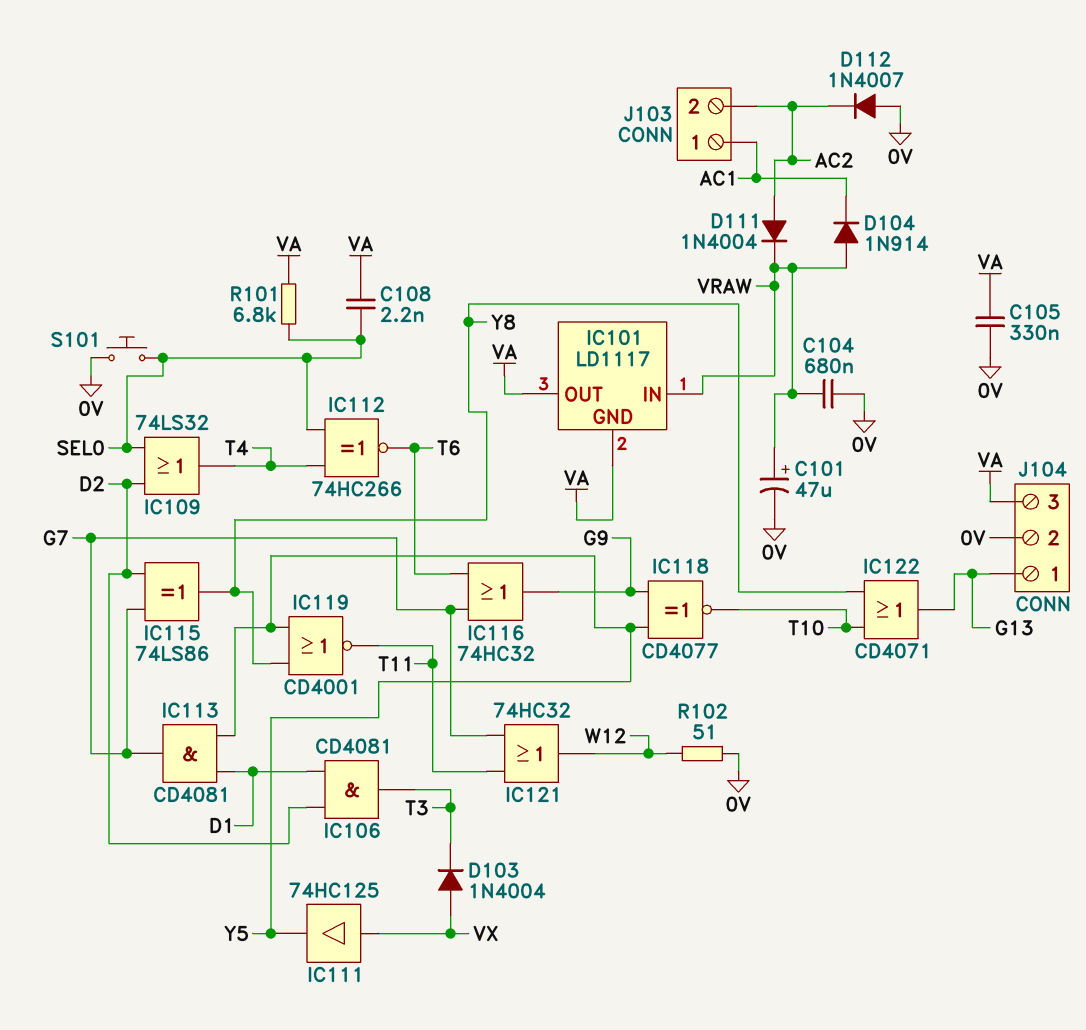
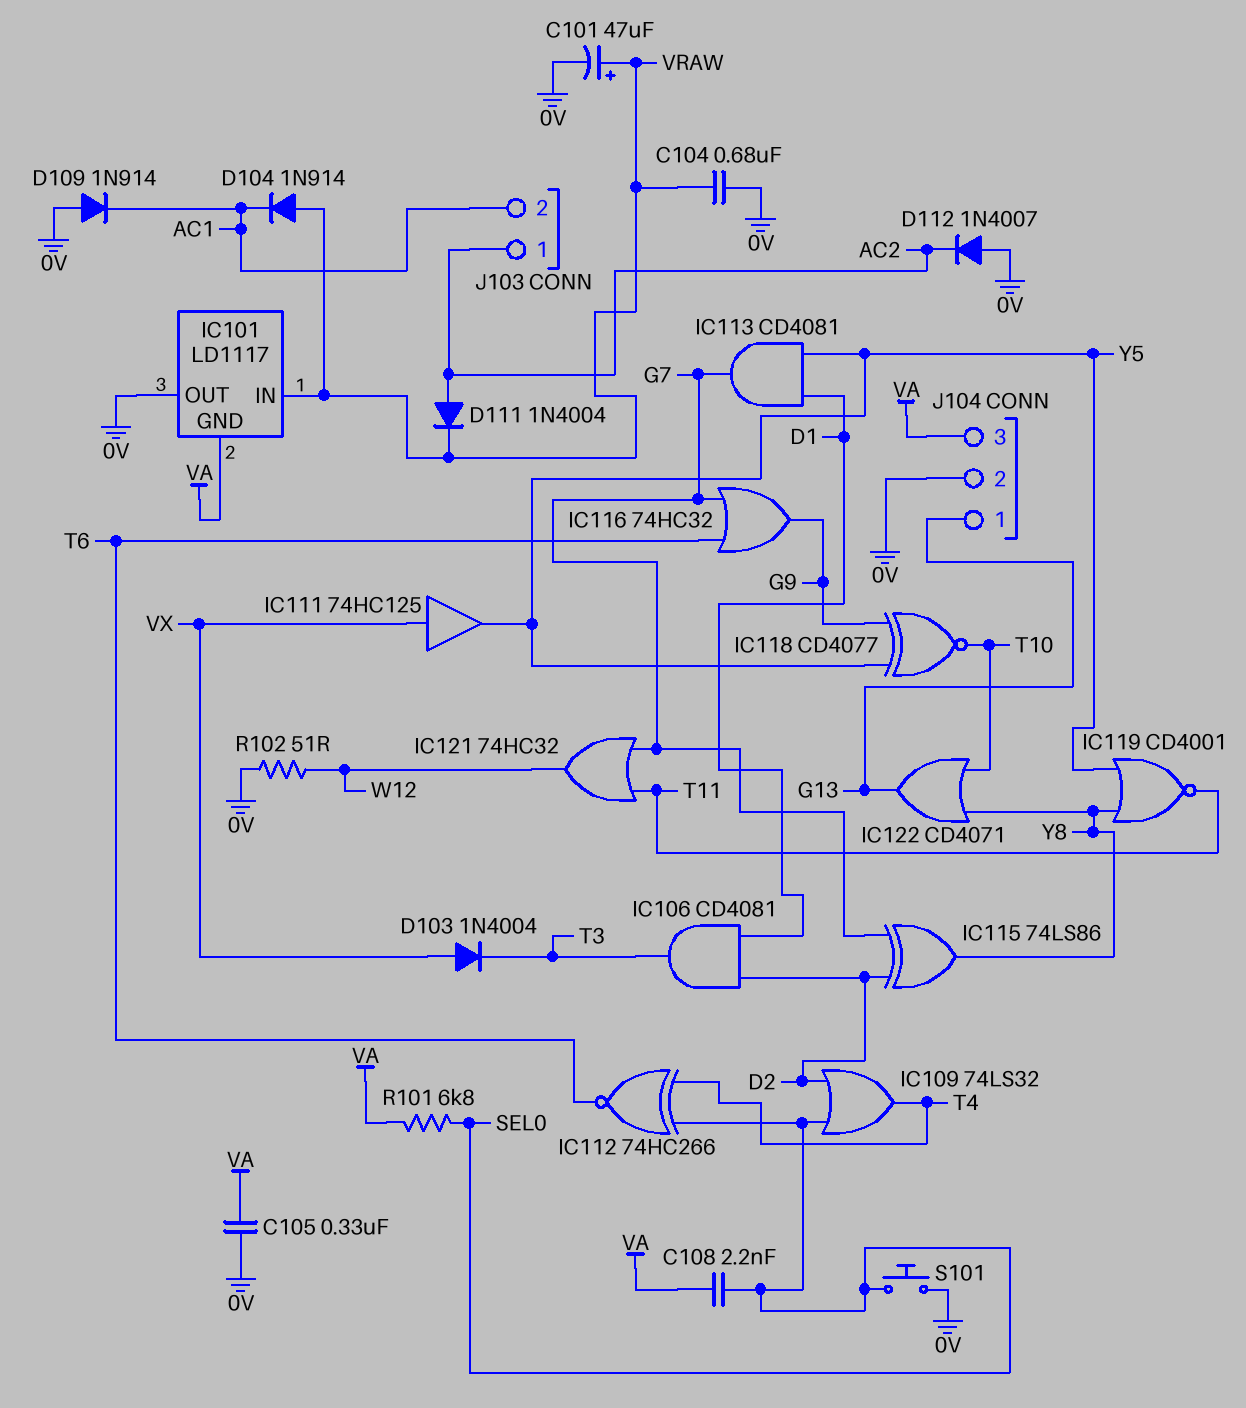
D109: none -> diode 1N914 (A 0V, K AC1)
IC101 pin OUT: VA -> 0V
J103 pin 1: AC1 -> AC2
J103 pin 2: AC2 -> AC1

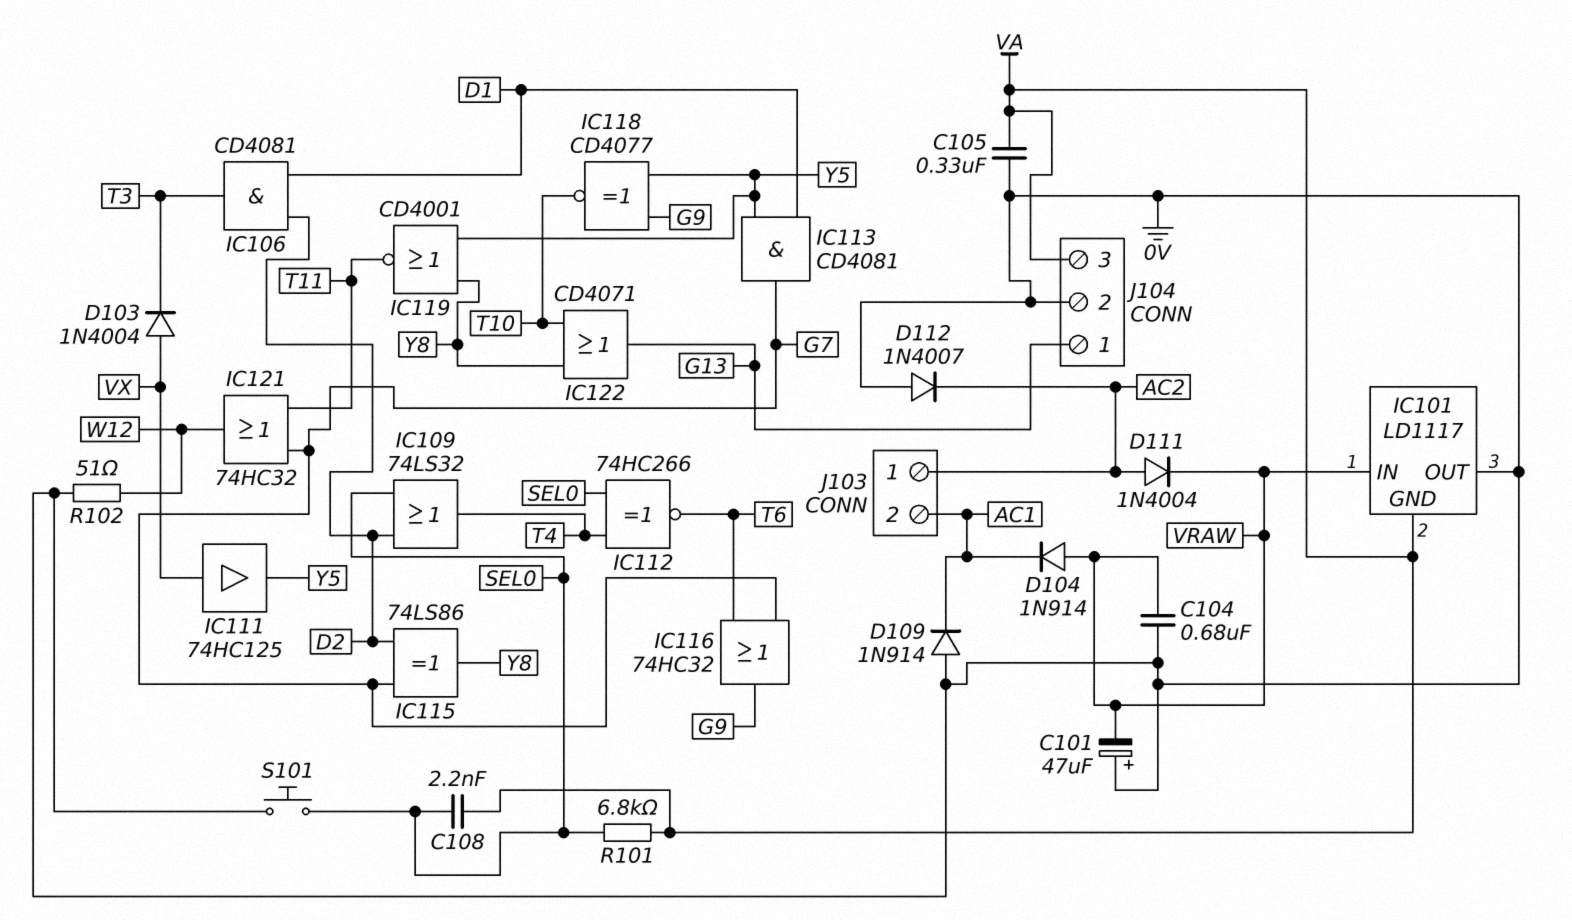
C101: 47uF (plus VRAW, minus 0V) -> 47uF (plus 0V, minus VRAW)

